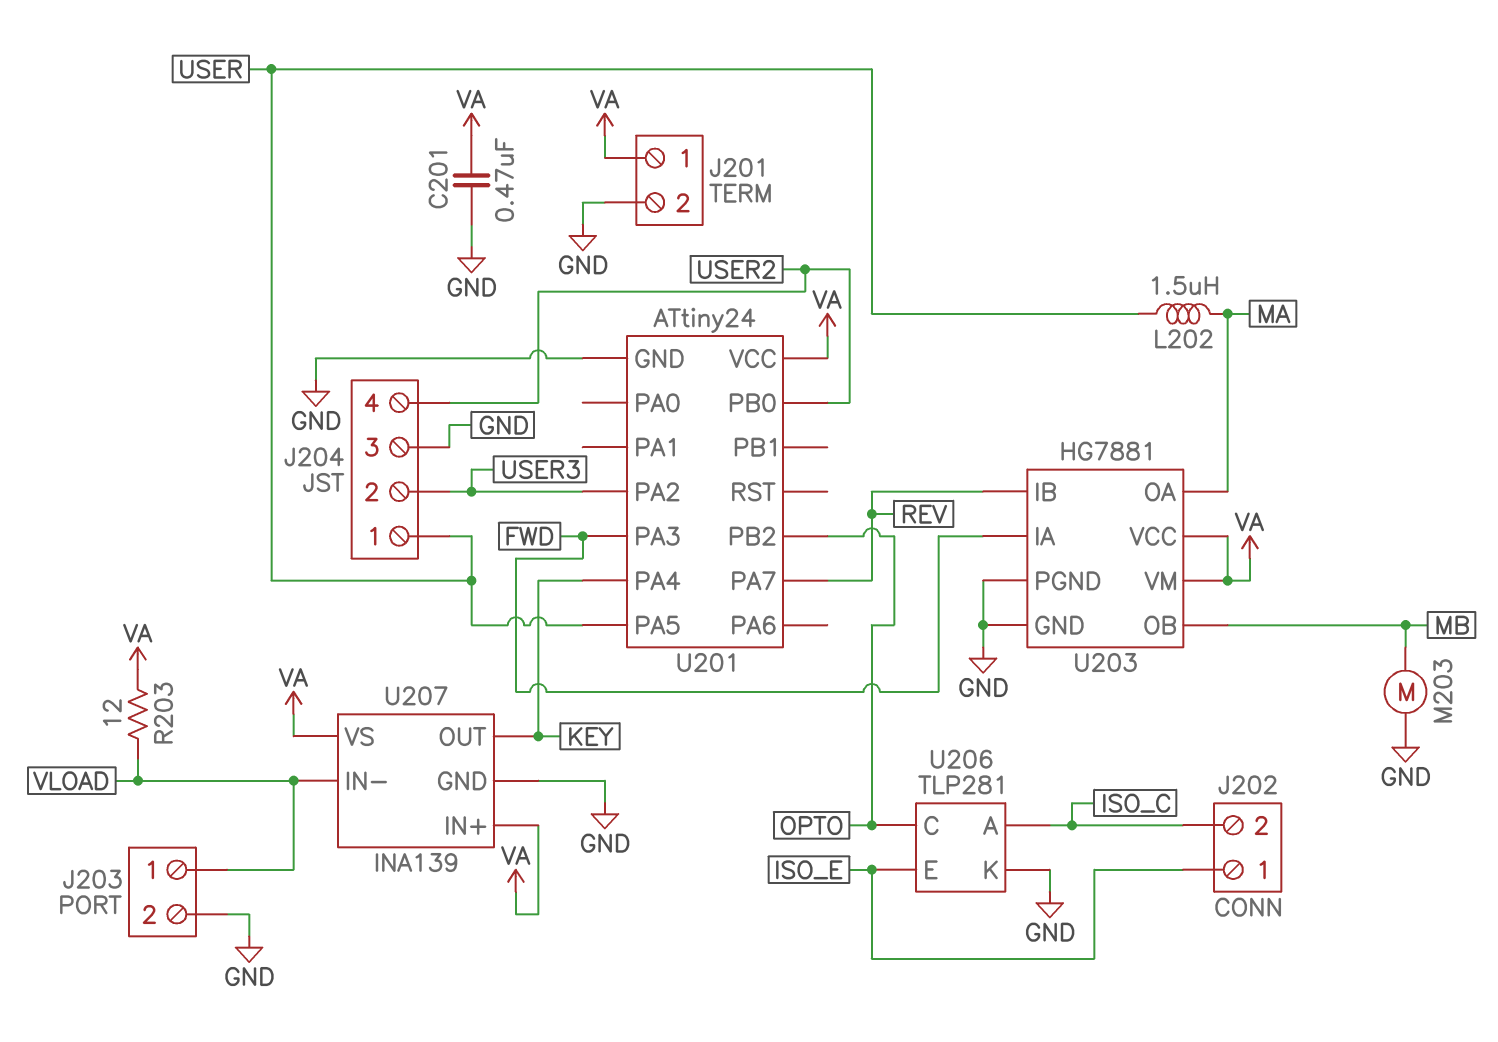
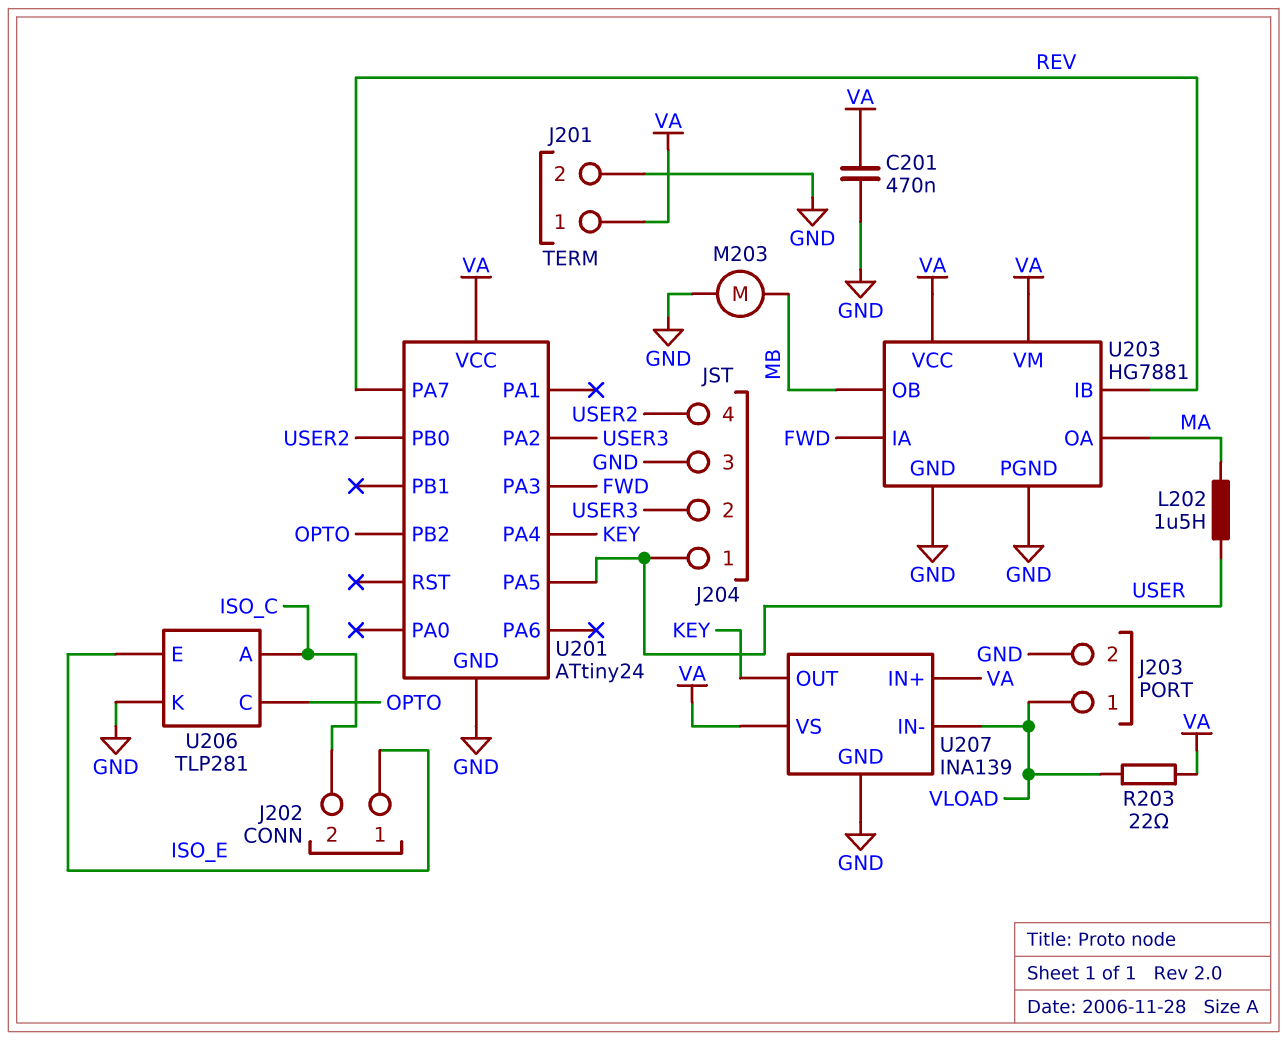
R203: 12 (VA, VLOAD) -> 22 (VA, VLOAD)

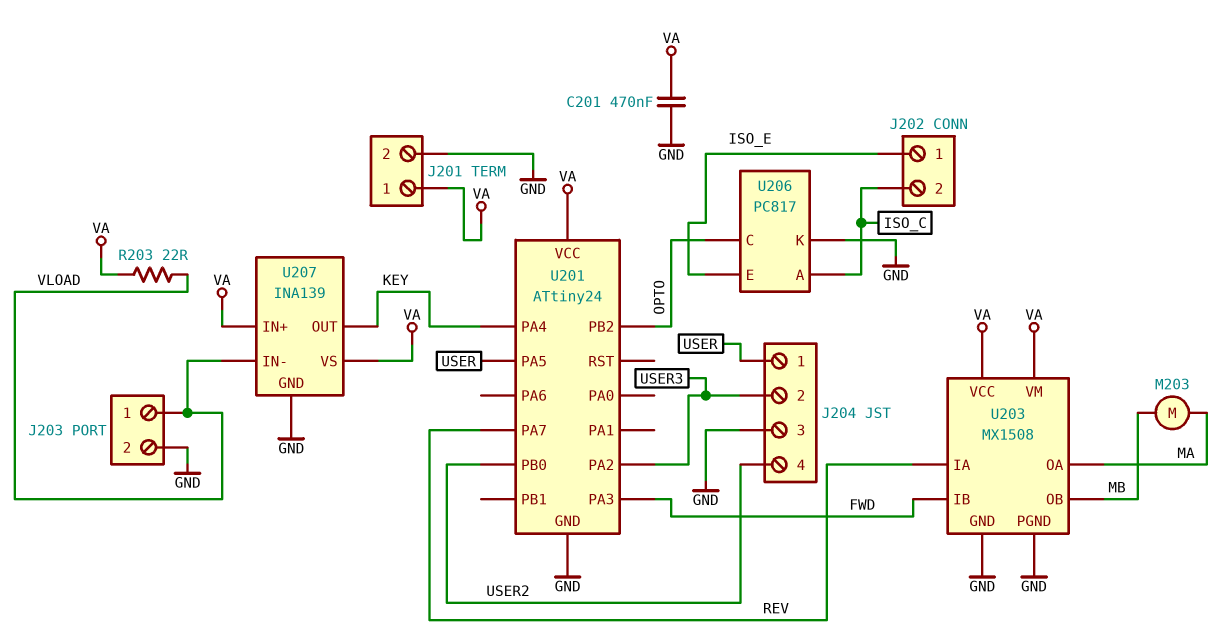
L202: 1.5uH (MA, USER) -> none
M203: motor (GND, MB) -> motor (MA, MB)
U203: HG7881 -> MX1508
U203 pin IA: FWD -> REV
U203 pin IB: REV -> FWD
U206: TLP281 -> PC817

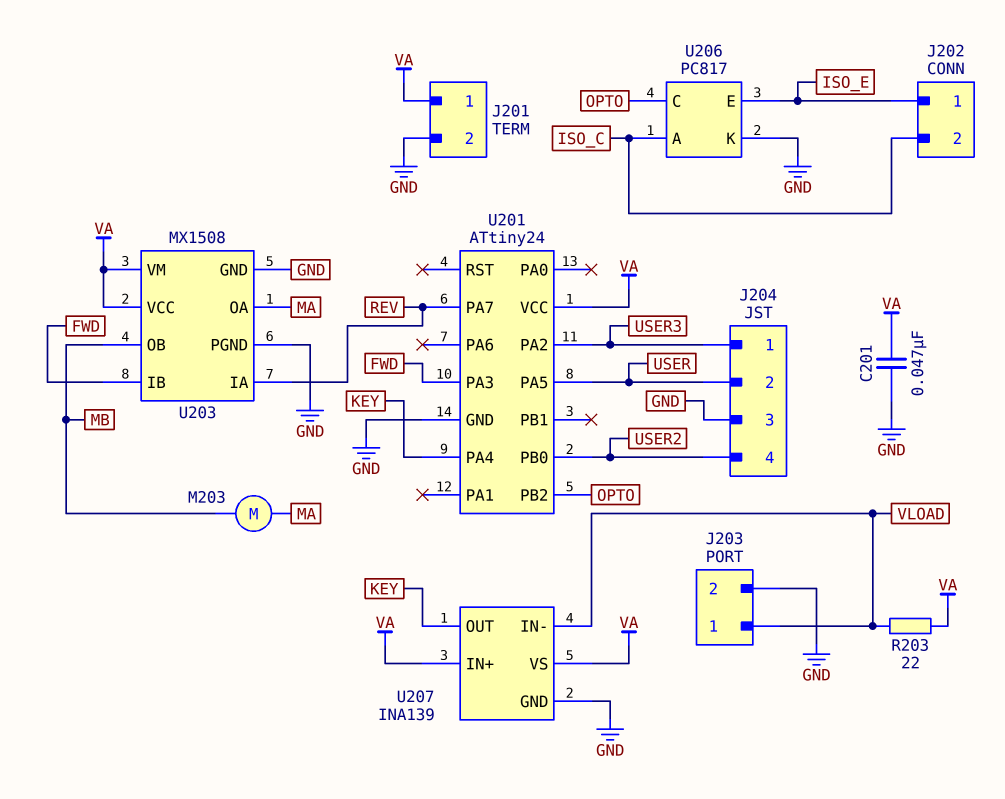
C201: 470nF (GND, VA) -> 47nF (GND, VA)
J204 pin 1: USER -> USER3
J204 pin 2: USER3 -> USER

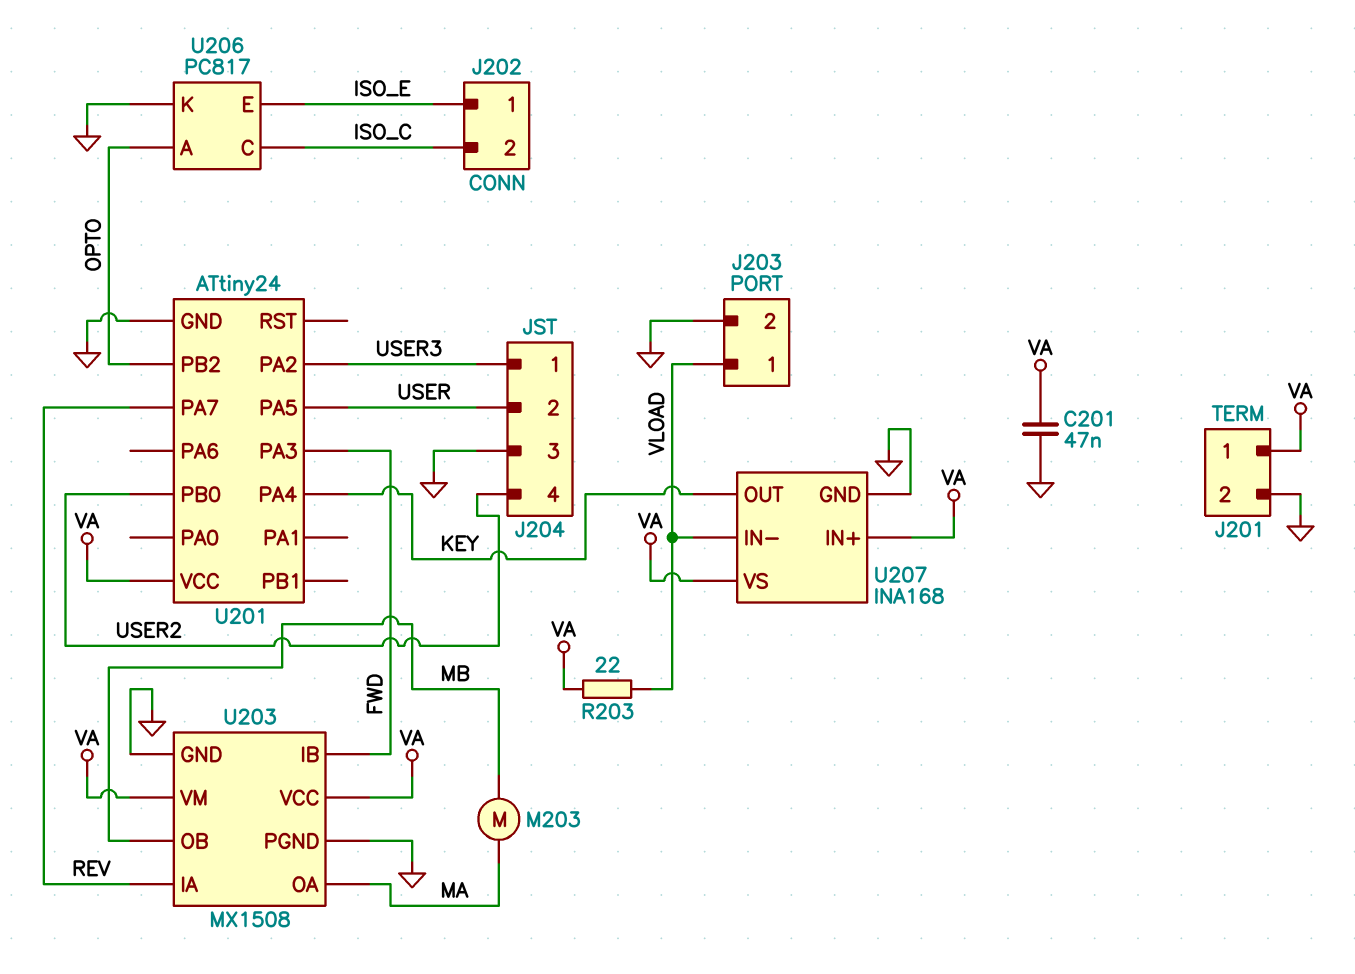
U206 pin A: ISO_C -> OPTO
U206 pin C: OPTO -> ISO_C
U207: INA139 -> INA168

